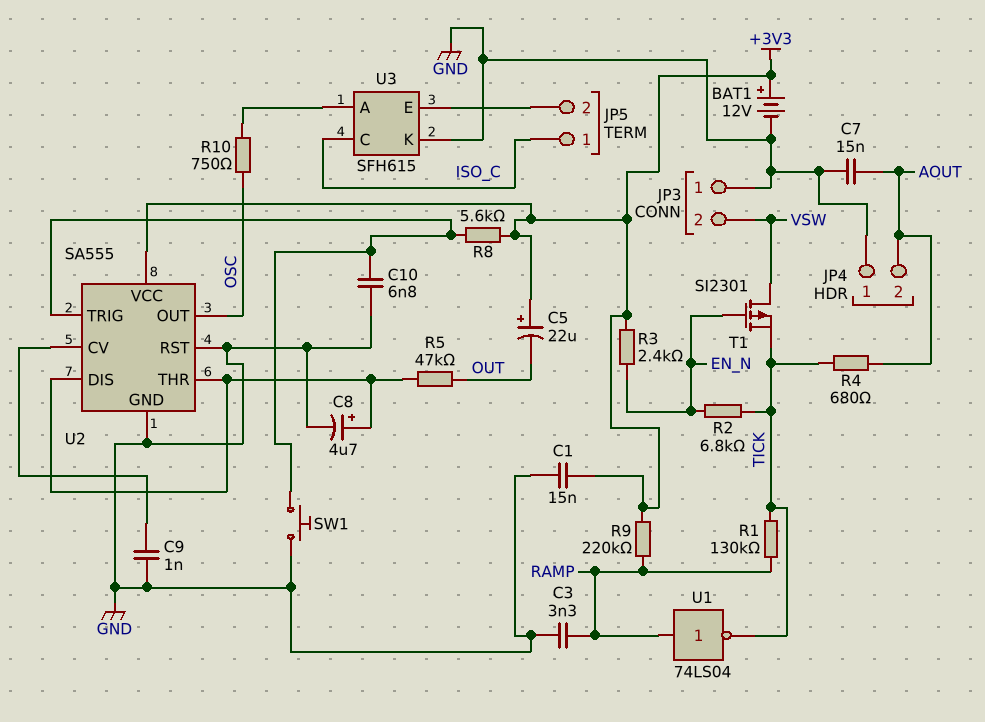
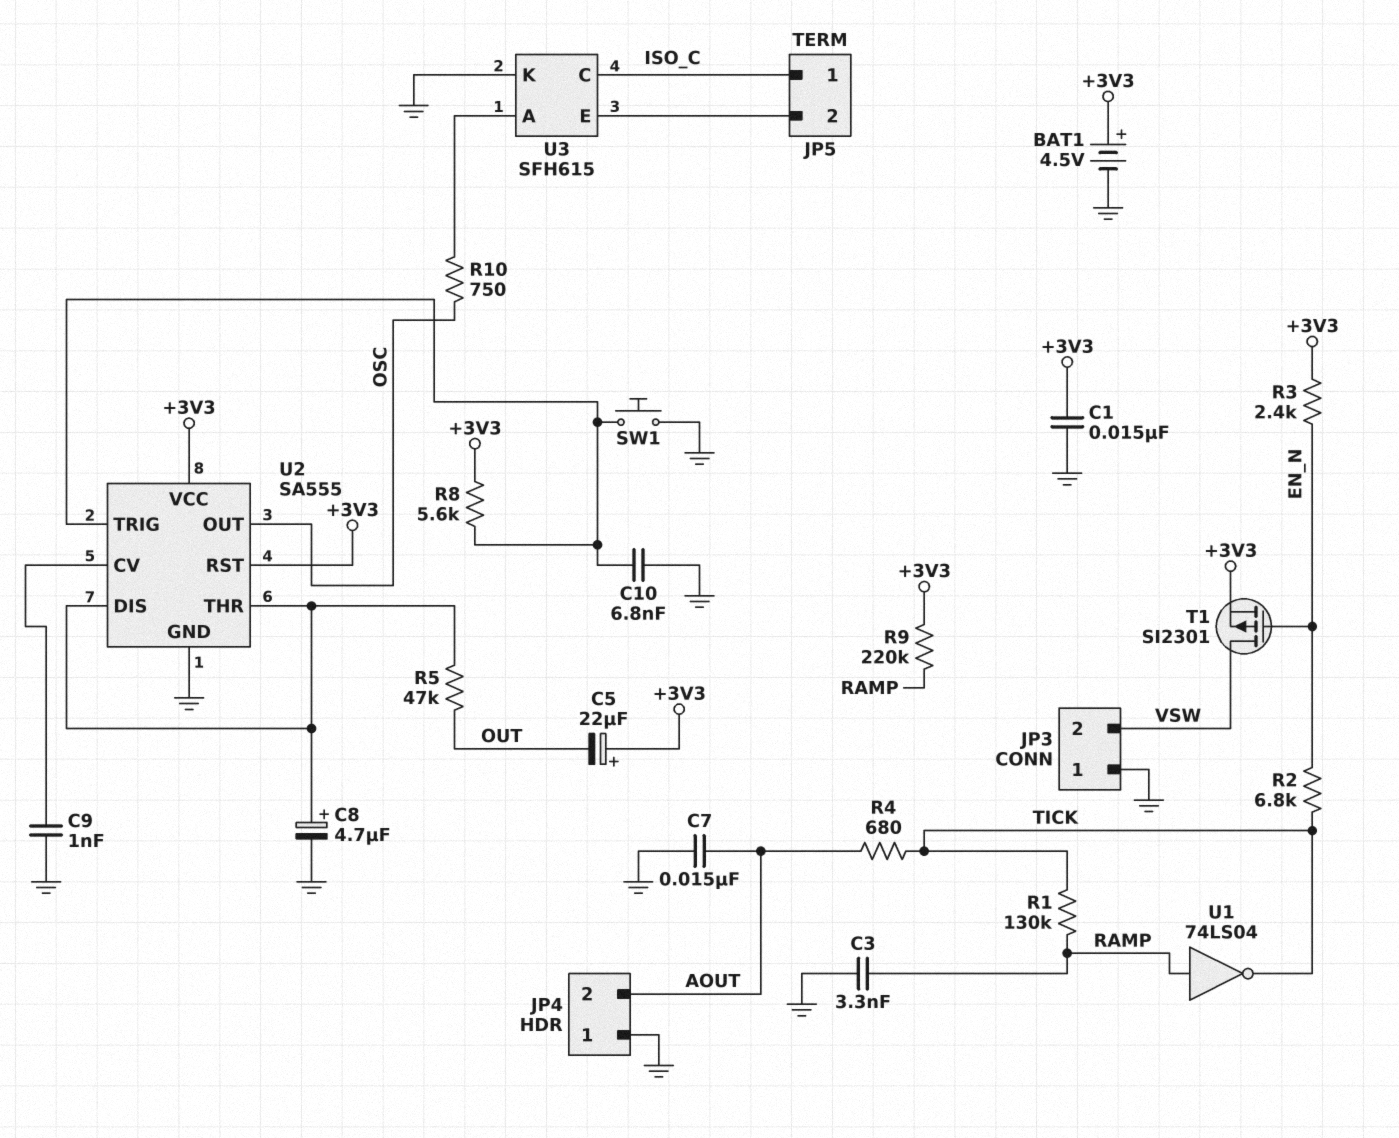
BAT1: 12V (plus +3V3, minus GND) -> 4.5V (plus +3V3, minus GND)
T1: PMOS SI2301 (G EN_N, D VSW, S TICK) -> PMOS SI2301 (G EN_N, D VSW, S +3V3)
U2 pin RST: GND -> +3V3

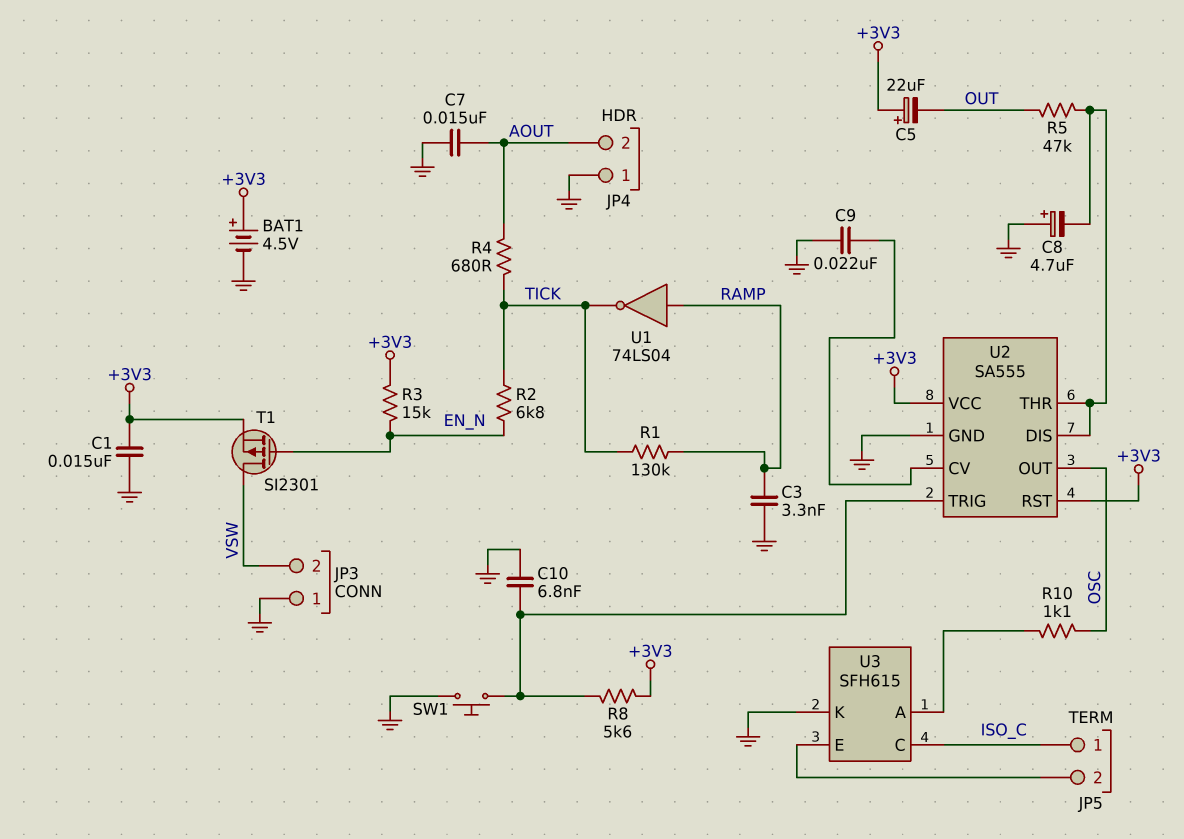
C8: 4.7uF (plus U2/DIS, minus GND) -> 4.7uF (plus GND, minus U2/DIS)
C9: 1nF (GND, U2/CV) -> 22nF (GND, U2/CV)
R3: 2.4k (+3V3, EN_N) -> 15k (+3V3, EN_N)
R9: 220k (+3V3, RAMP) -> none
R10: 750 (OSC, U3/A) -> 1.1k (OSC, U3/A)

